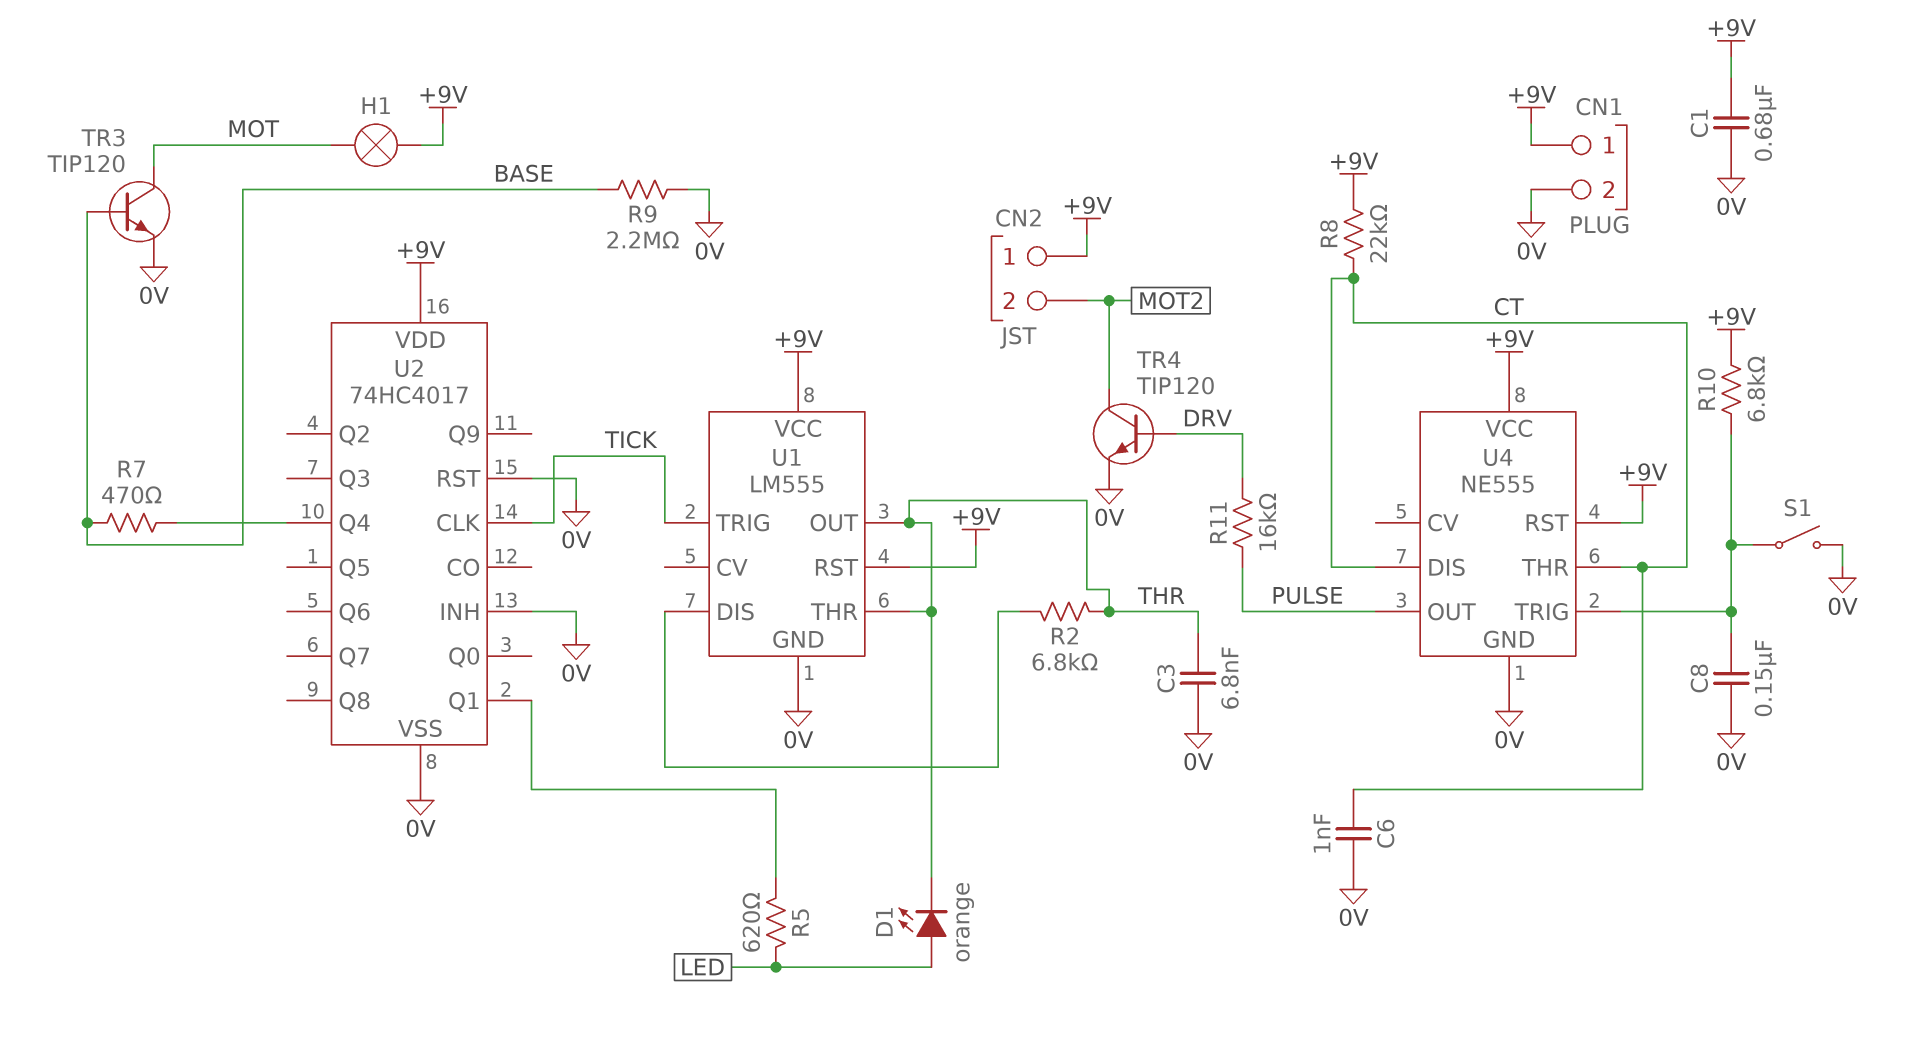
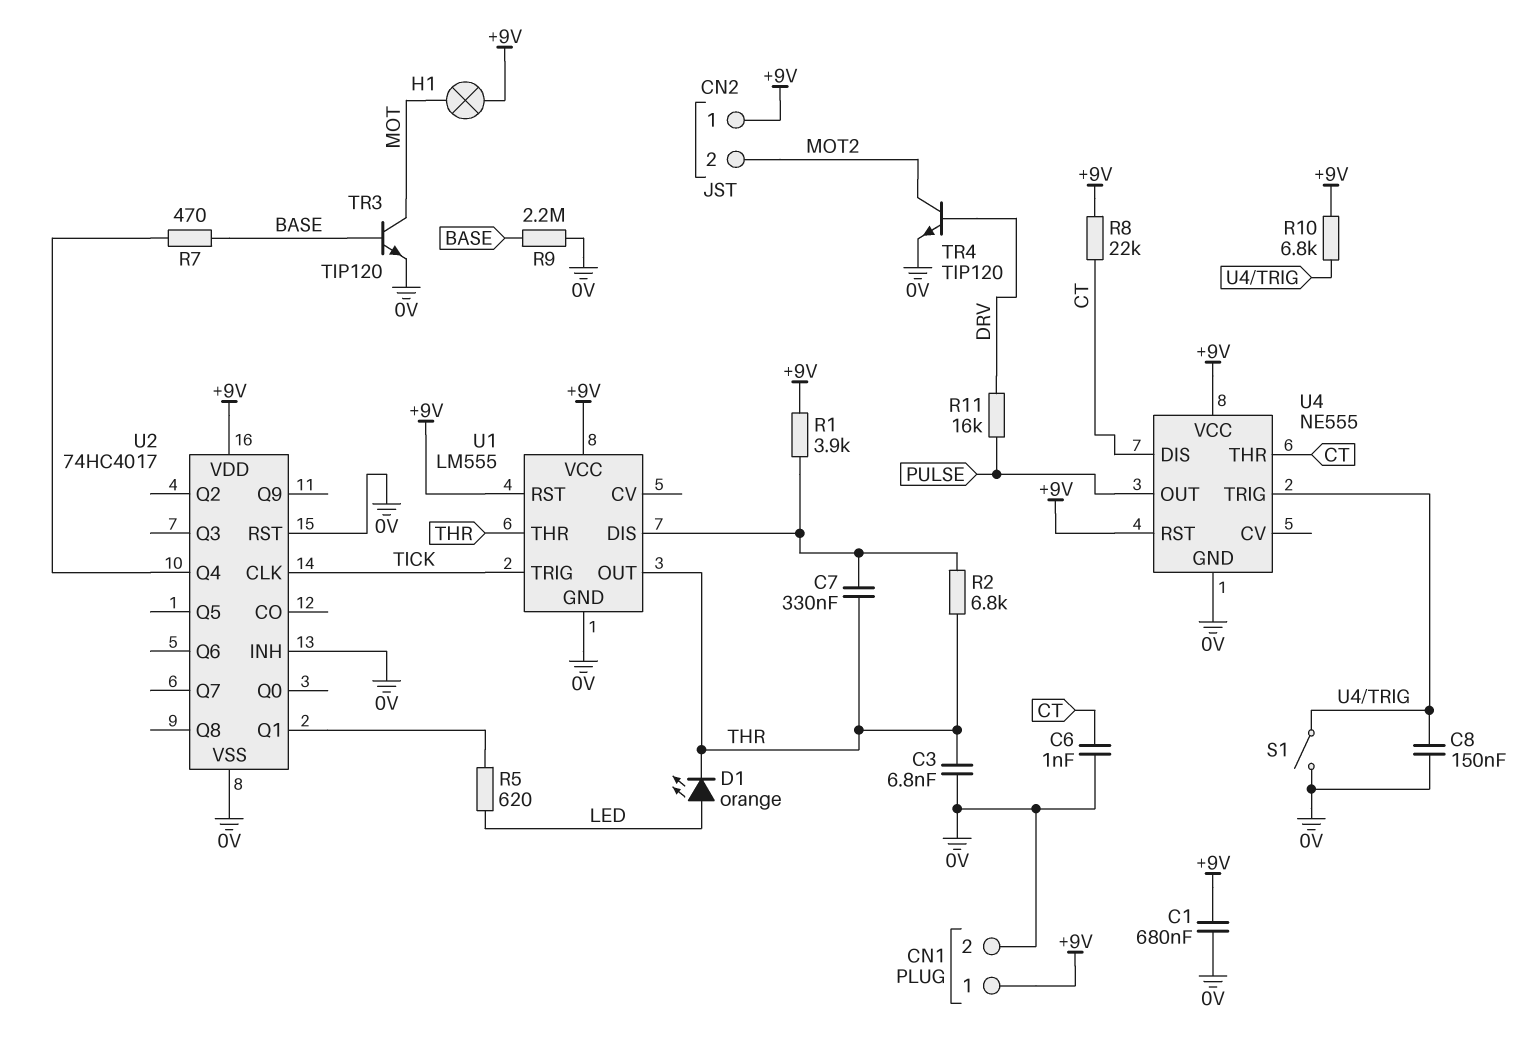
C7: none -> 330nF (THR, U1/DIS)
R1: none -> 3.9k (+9V, U1/DIS)

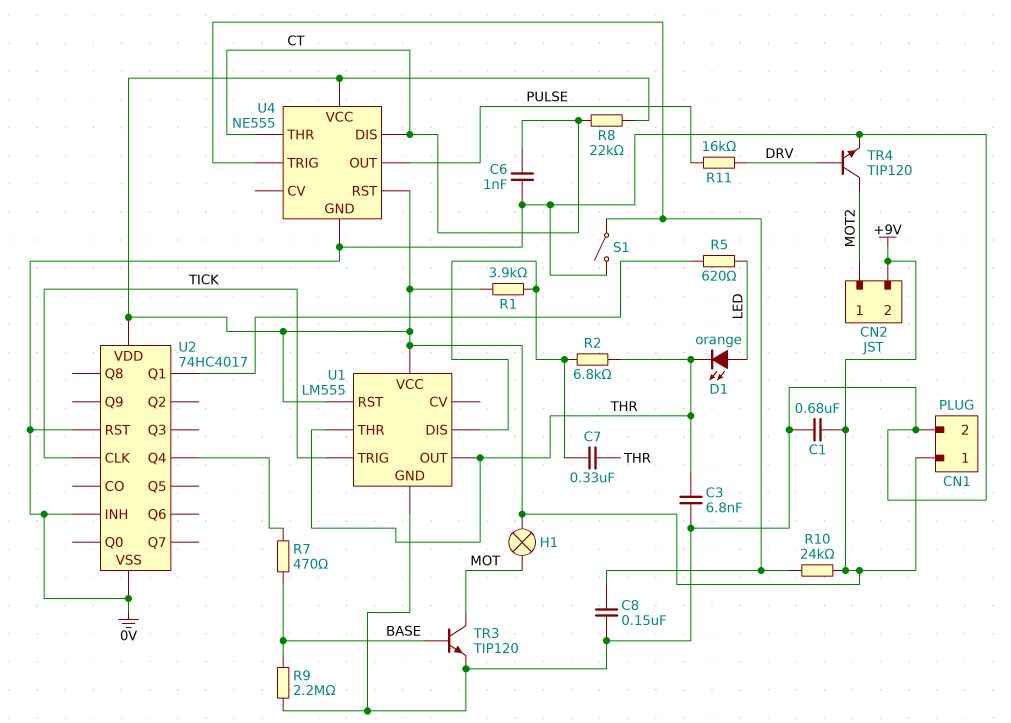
CN2 pin 1: +9V -> MOT2
CN2 pin 2: MOT2 -> +9V
R10: 6.8k (+9V, U4/TRIG) -> 24k (+9V, U4/TRIG)

